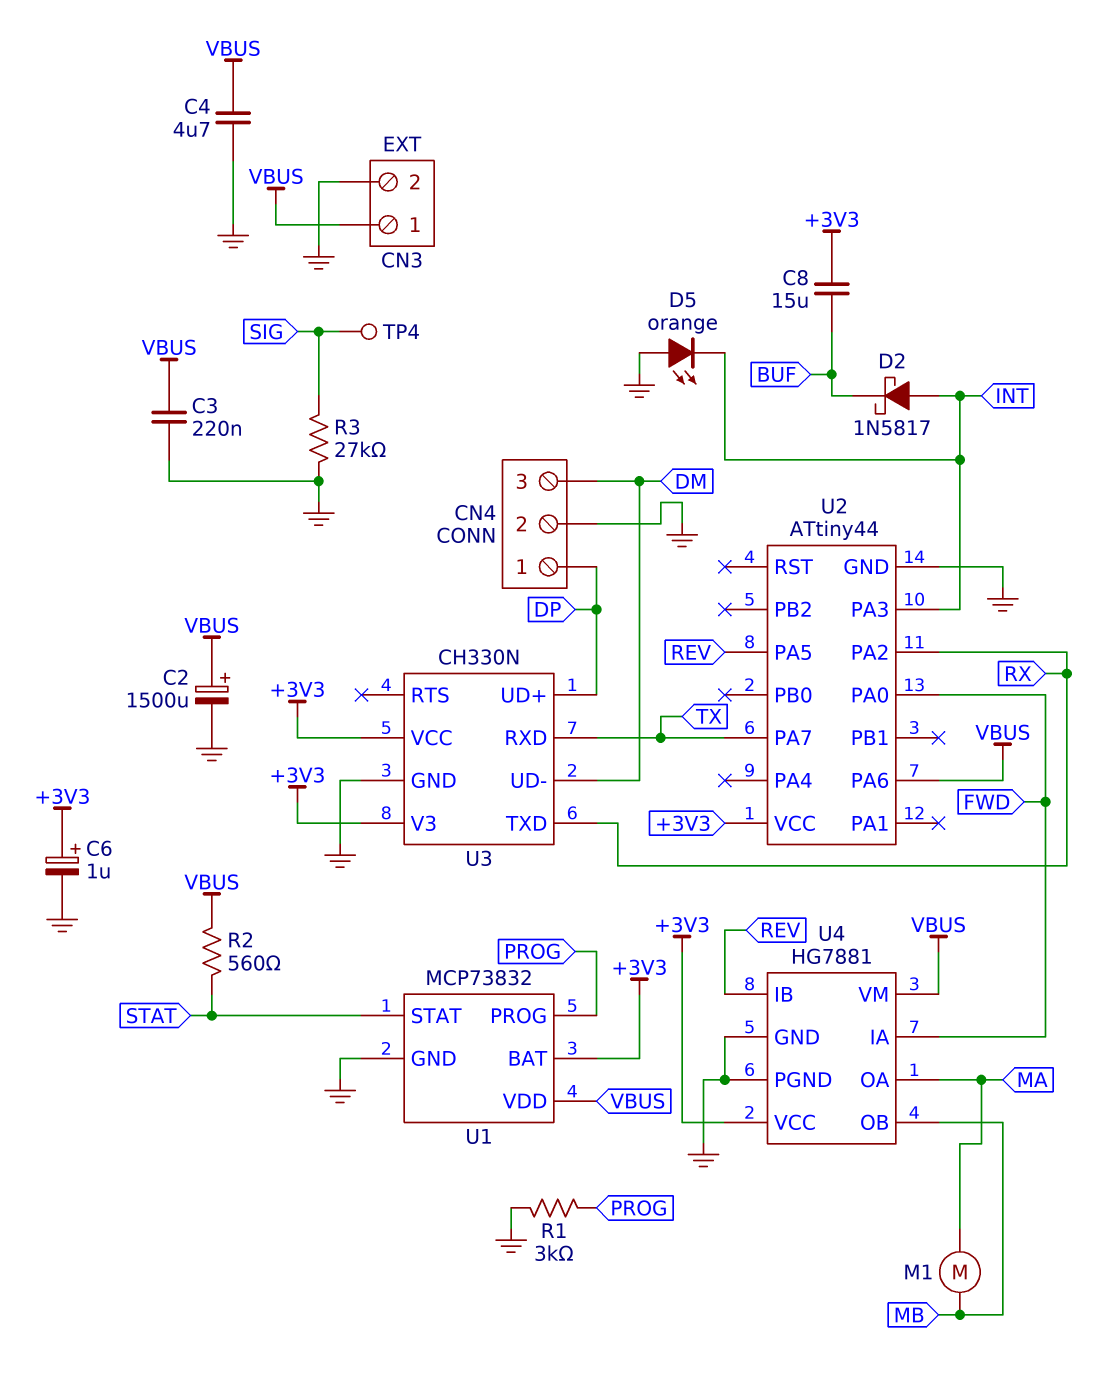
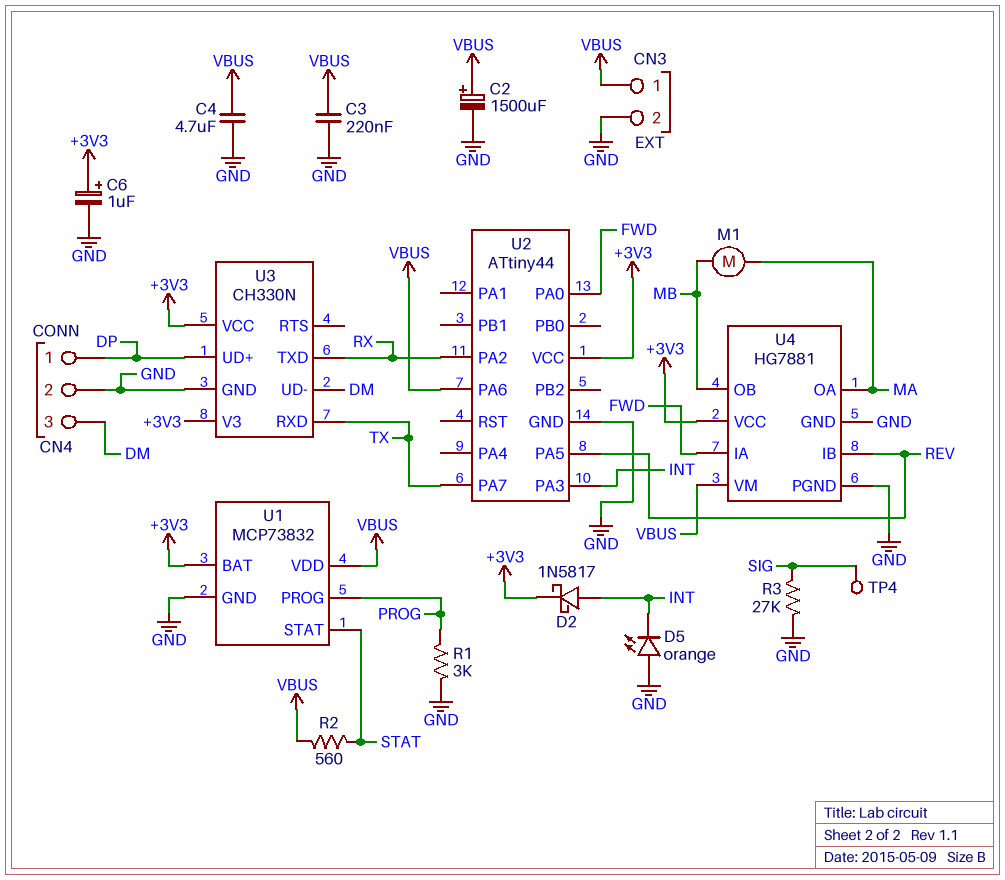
C8: 15uF (+3V3, BUF) -> none
D2: schottky 1N5817 (A INT, K BUF) -> schottky 1N5817 (A INT, K +3V3)

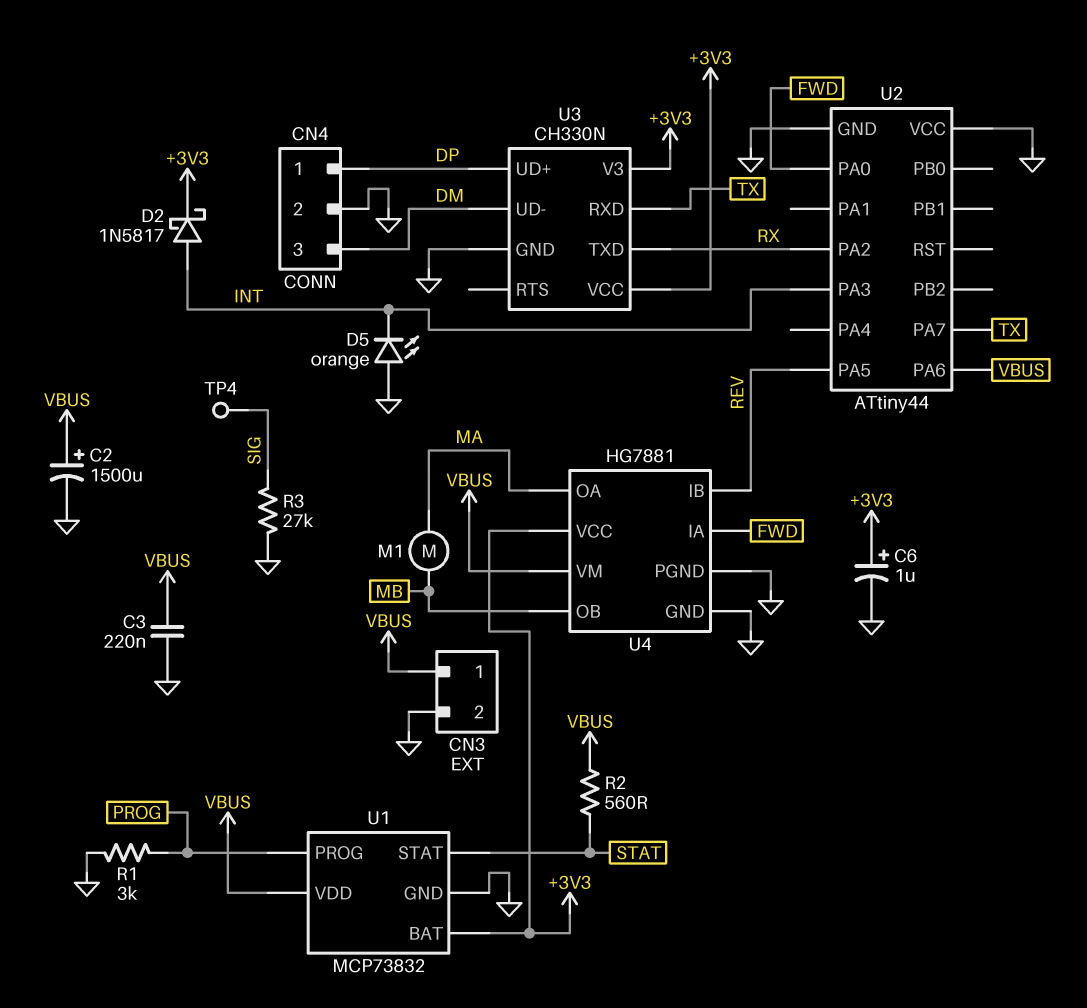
C4: 4.7uF (GND, VBUS) -> none
U2 pin VCC: +3V3 -> GND

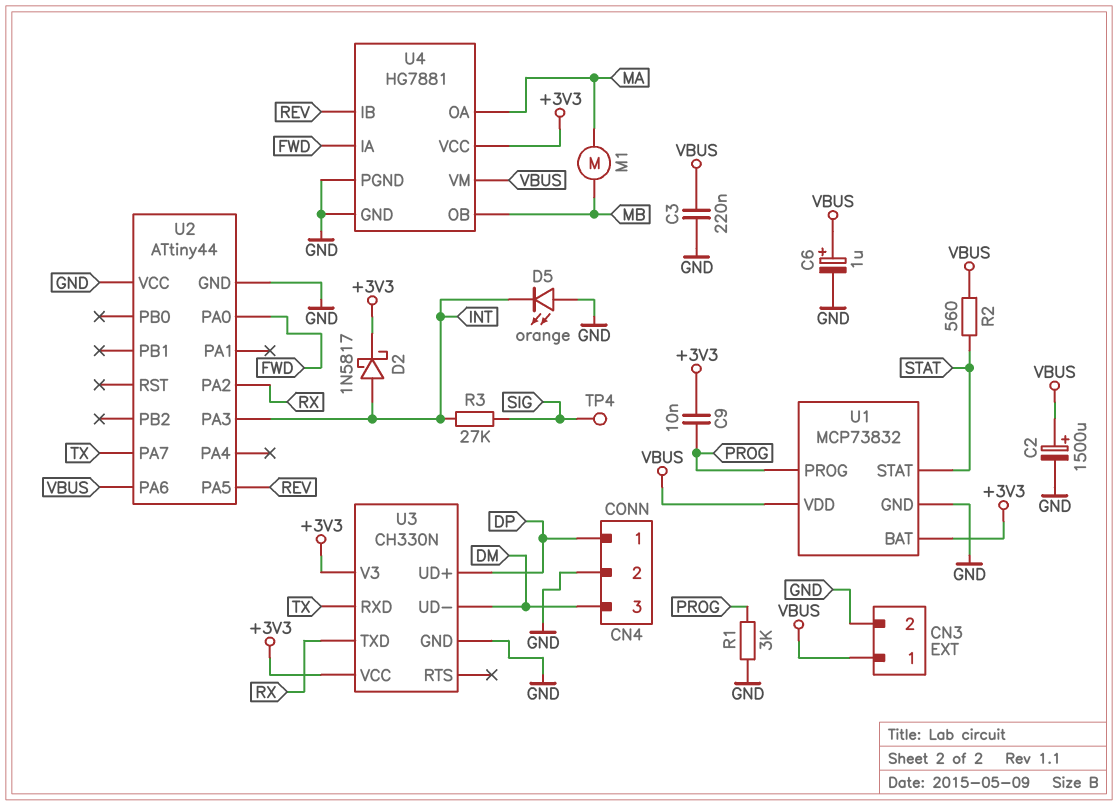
C6: 1uF (plus +3V3, minus GND) -> 1uF (plus VBUS, minus GND)
C9: none -> 10nF (+3V3, PROG)
R3: 27k (GND, SIG) -> 27k (INT, SIG)

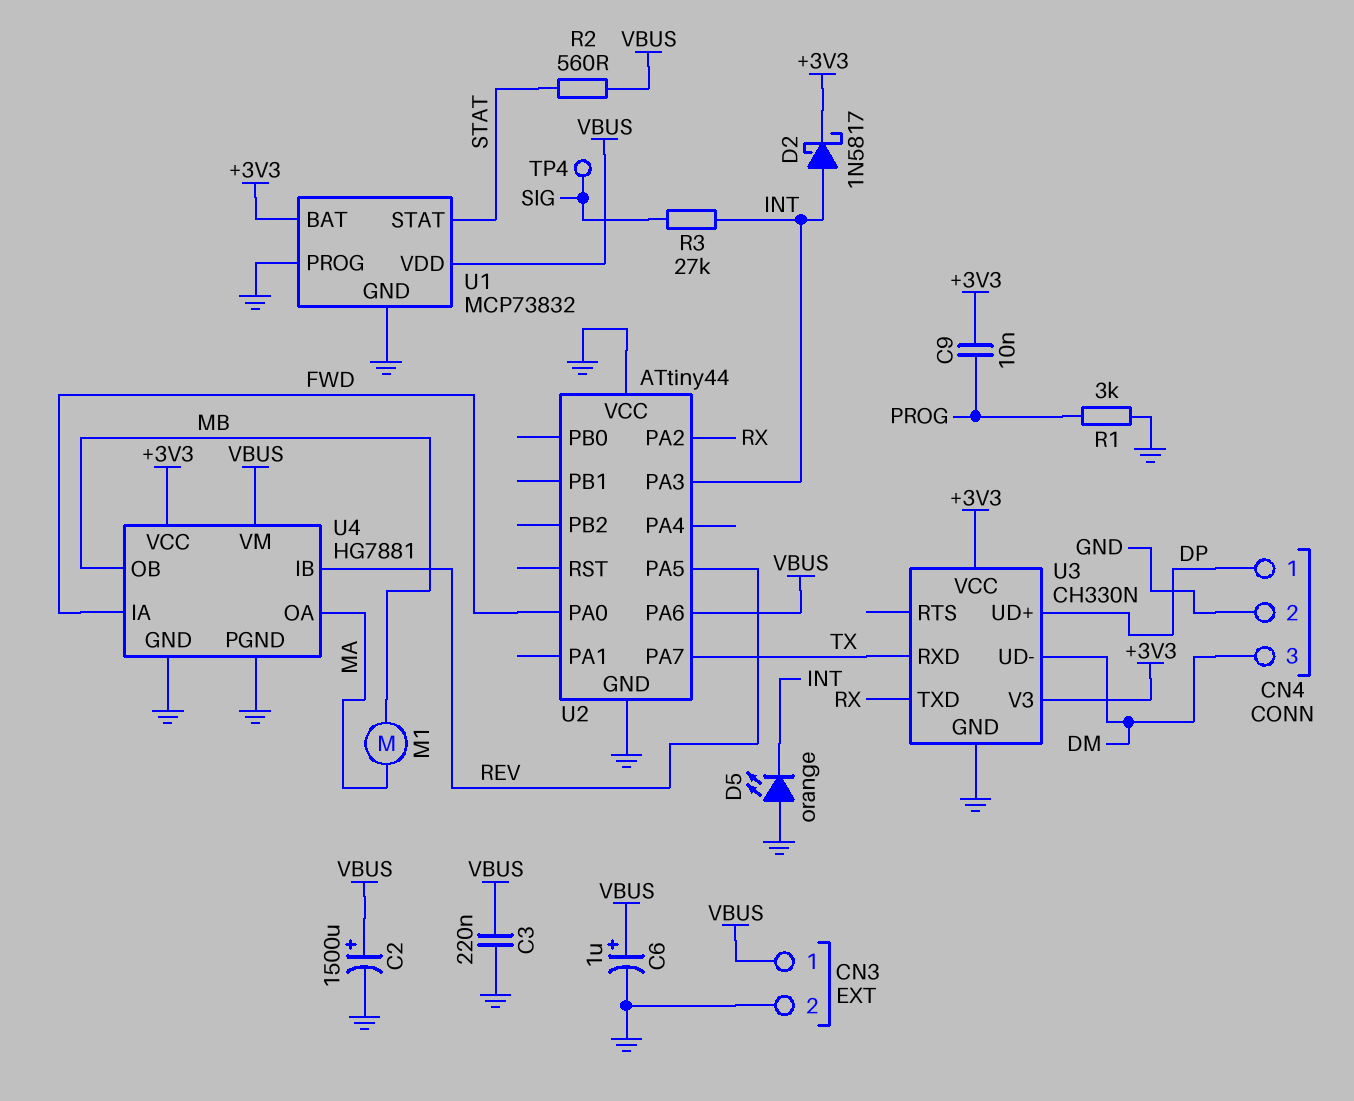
U1 pin PROG: PROG -> GND

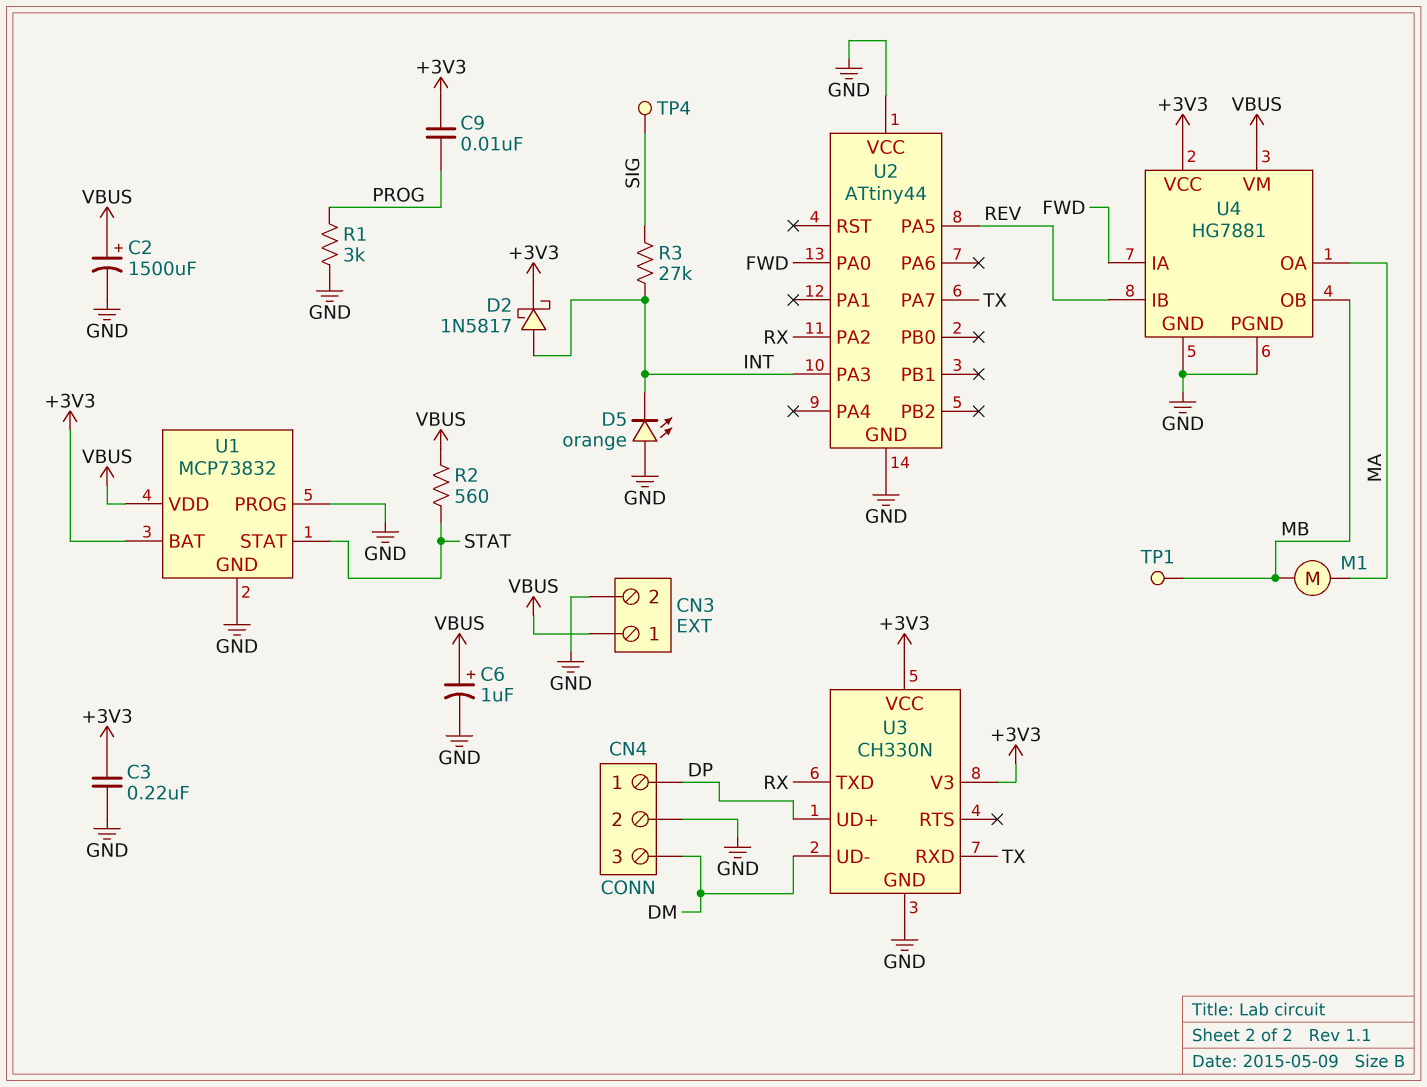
C3: 220nF (GND, VBUS) -> 220nF (+3V3, GND)
TP1: none -> test point (MB)
U2 pin PA6: VBUS -> none

